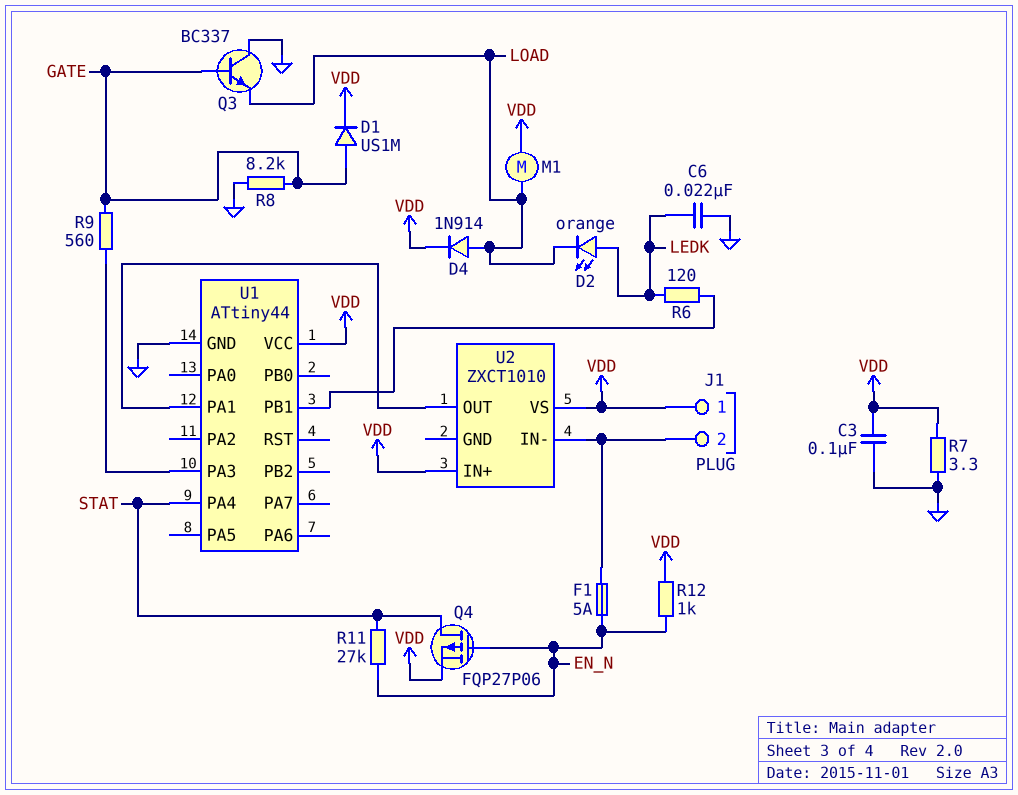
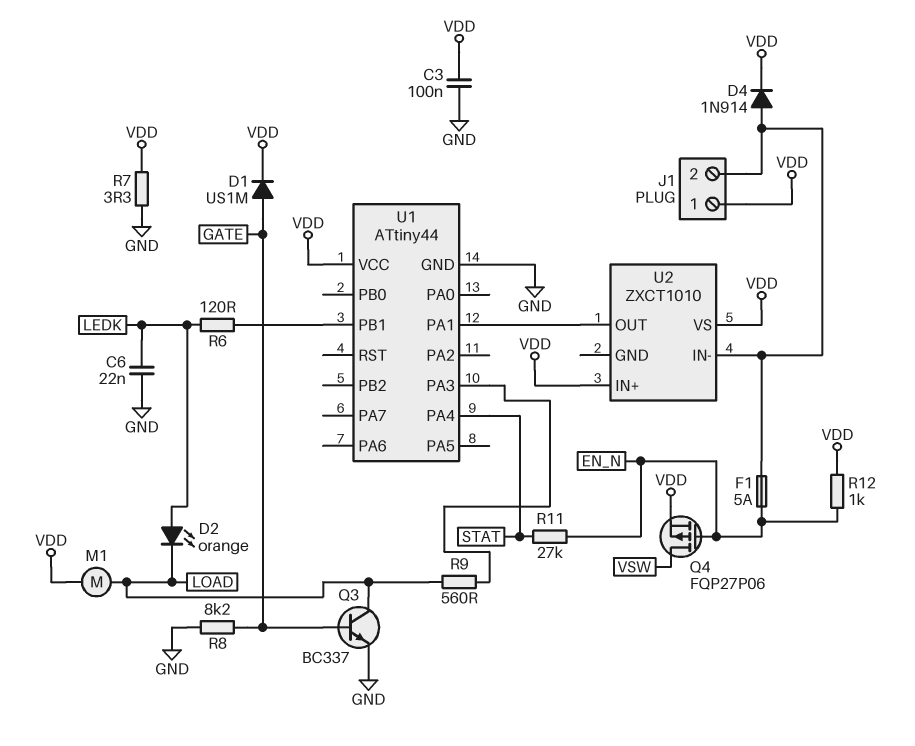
D4: diode 1N914 (A LOAD, K VDD) -> diode 1N914 (A J1/2, K VDD)
Q3: NPN BC337 (B GATE, C GND, E LOAD) -> NPN BC337 (B GATE, C LOAD, E GND)
Q4: PMOS FQP27P06 (G EN_N, D STAT, S VDD) -> PMOS FQP27P06 (G EN_N, D VSW, S VDD)
R9: 560 (GATE, U1/PA3) -> 560 (LOAD, U1/PA3)

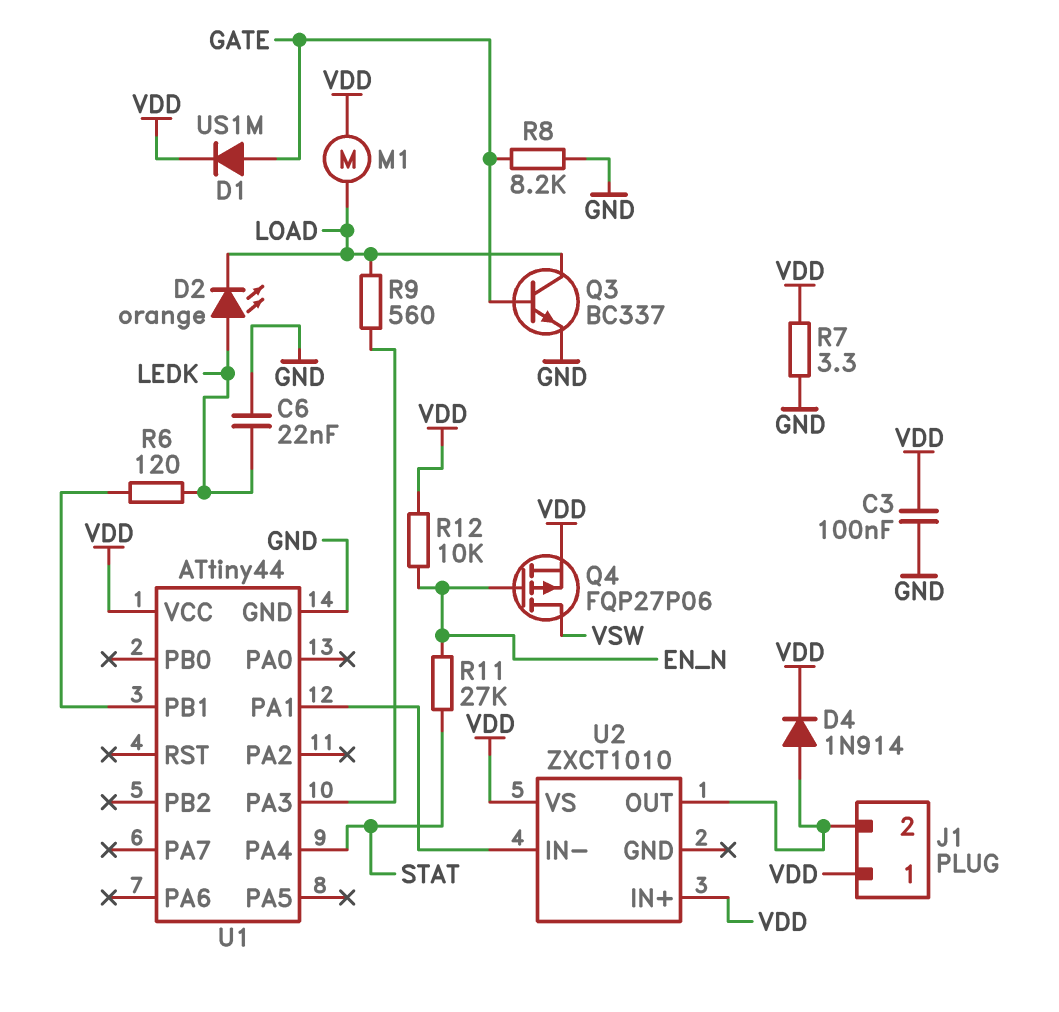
F1: 5A (EN_N, J1/2) -> none
R12: 1k (EN_N, VDD) -> 10k (EN_N, VDD)
U2 pin IN-: J1/2 -> U1/PA1
U2 pin OUT: U1/PA1 -> J1/2

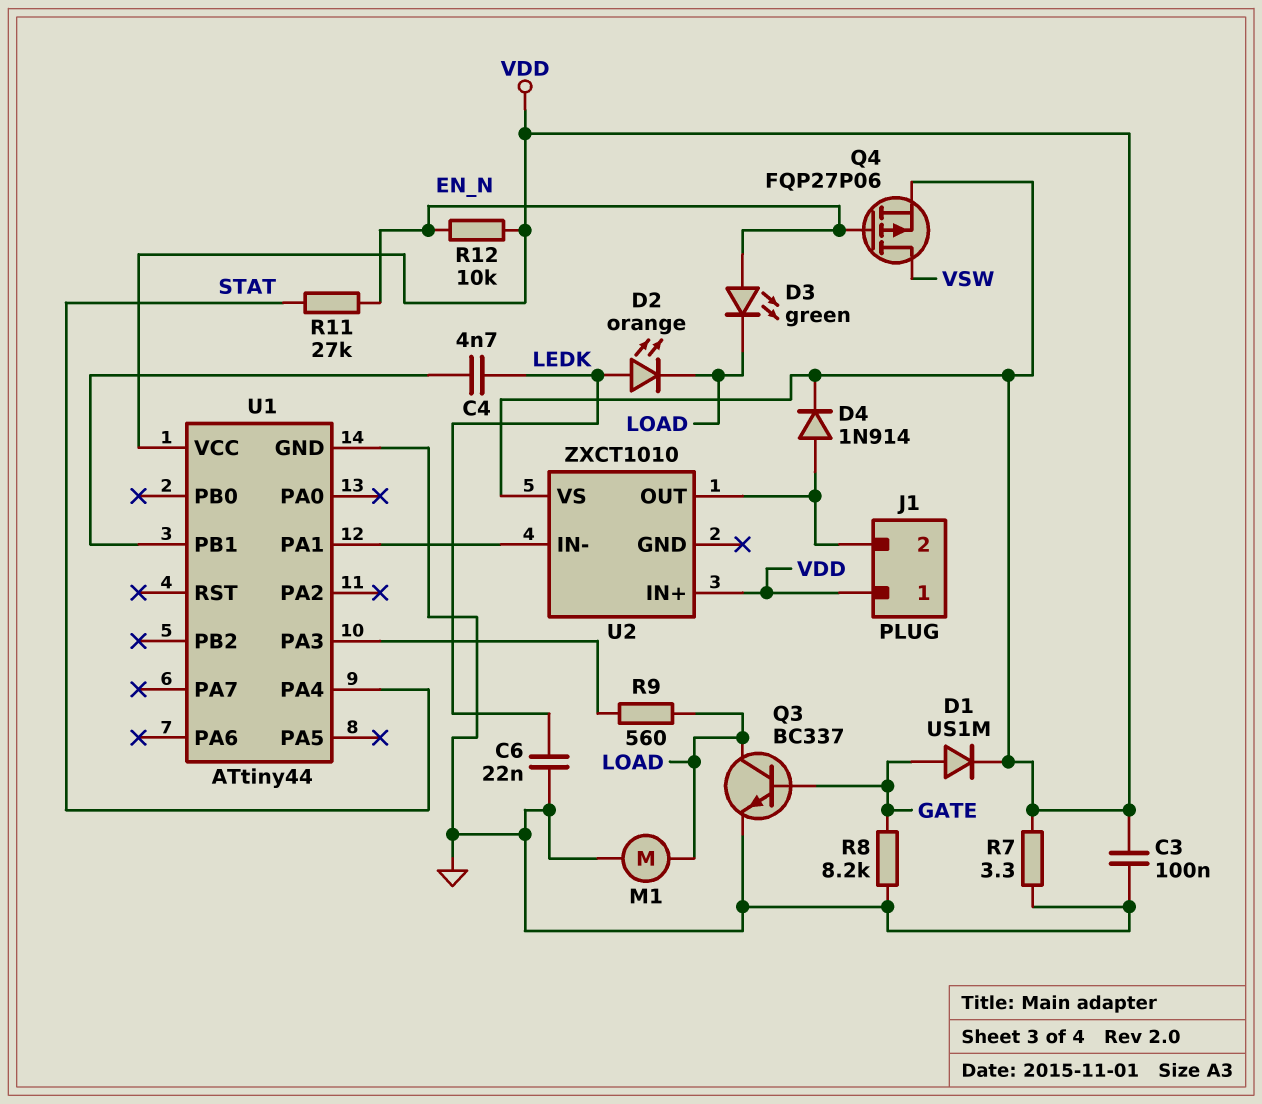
C4: none -> 4.7nF (LEDK, U1/PB1)
D3: none -> LED green (A EN_N, K LOAD)
M1: motor (LOAD, VDD) -> motor (GND, LOAD)
R6: 120 (LEDK, U1/PB1) -> none

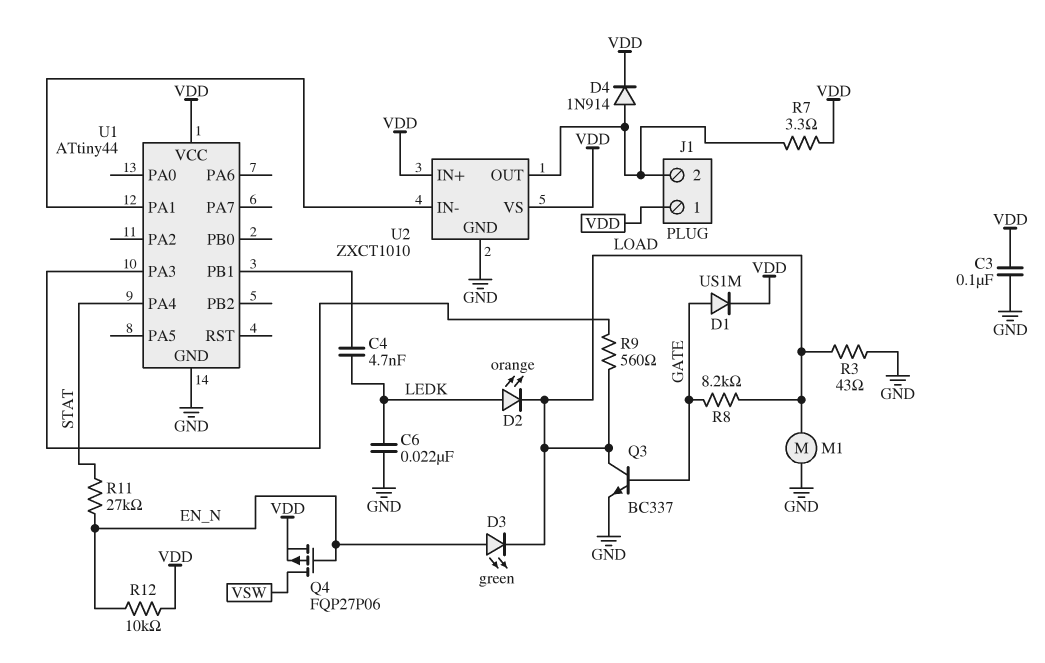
R3: none -> 43 (GND, LOAD)
R7: 3.3 (GND, VDD) -> 3.3 (J1/2, VDD)
R8: 8.2k (GATE, GND) -> 8.2k (GATE, LOAD)
U2 pin GND: none -> GND

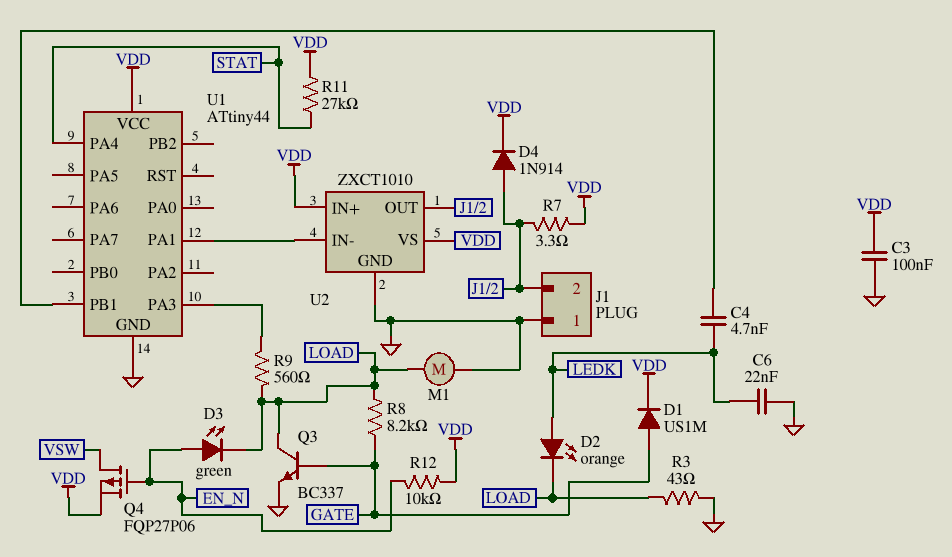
J1 pin 1: VDD -> GND
R11: 27k (EN_N, STAT) -> 27k (STAT, VDD)

